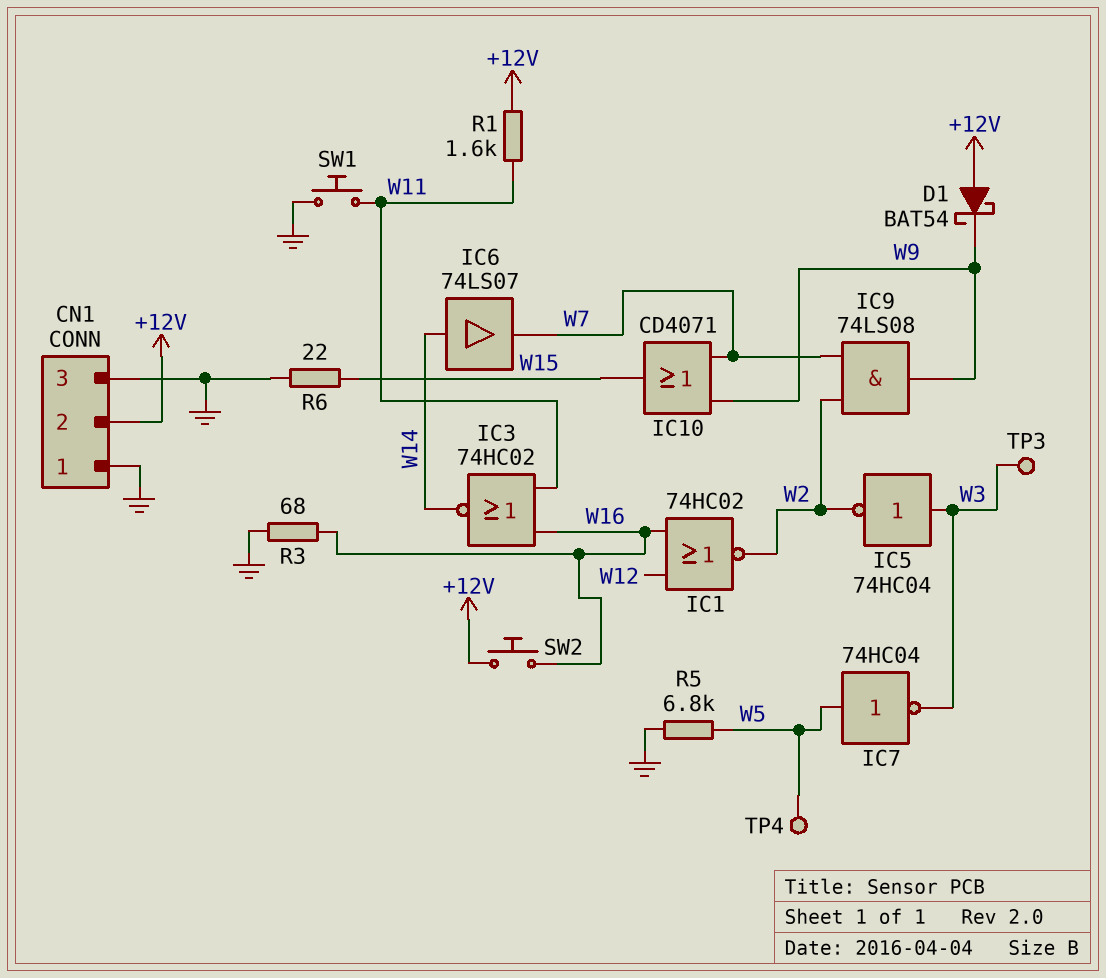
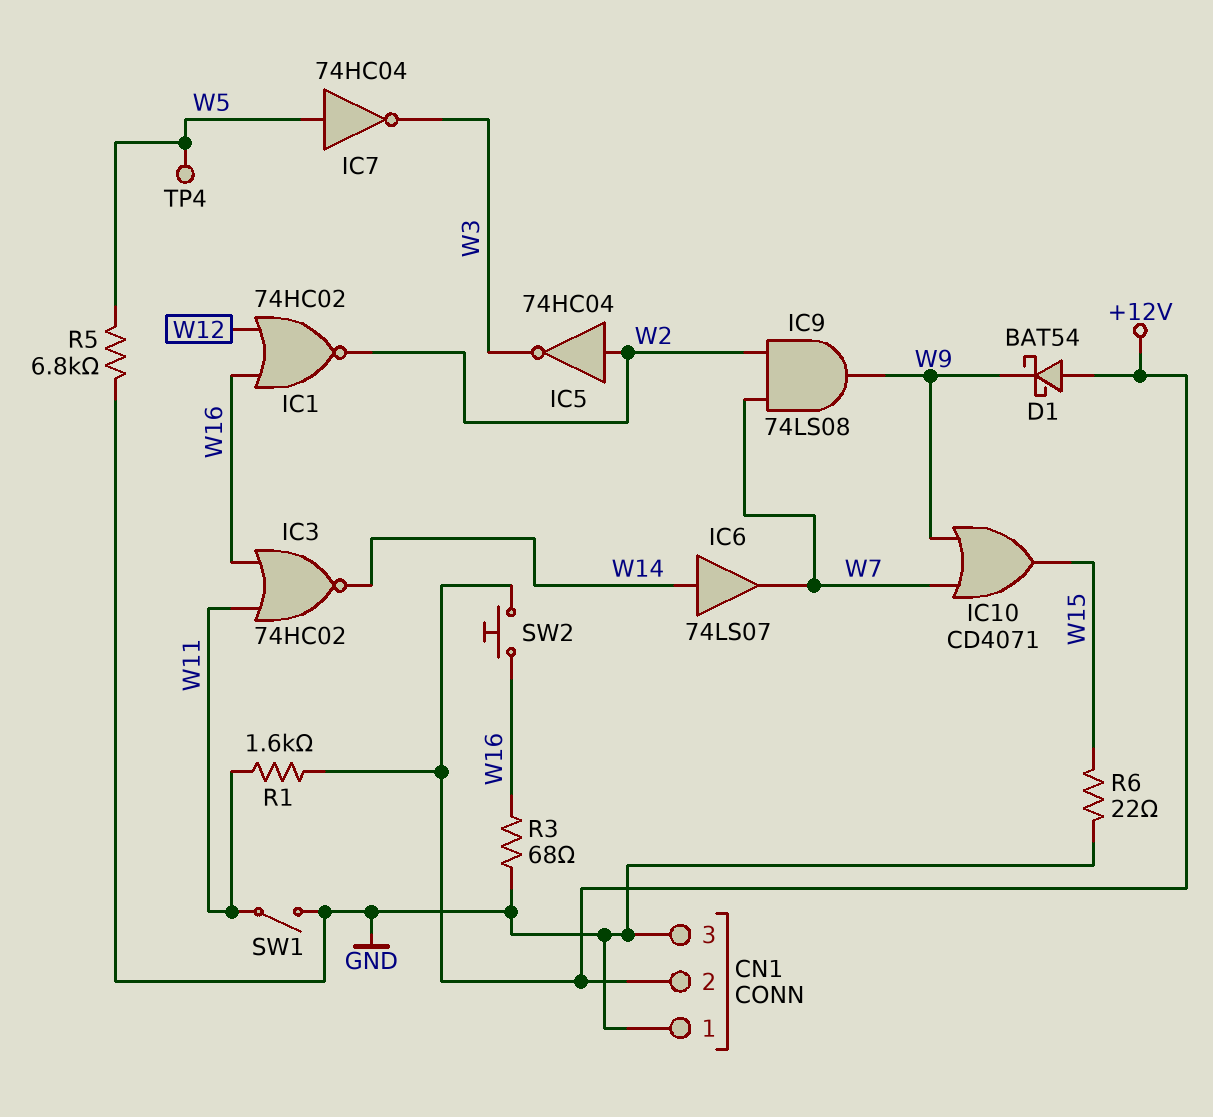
IC5: NOT 74HC04 (in W3, out W2) -> NOT 74HC04 (in W2, out W3)
SW1: button (GND, W11) -> switch (GND, W11)
TP3: test point (W3) -> none

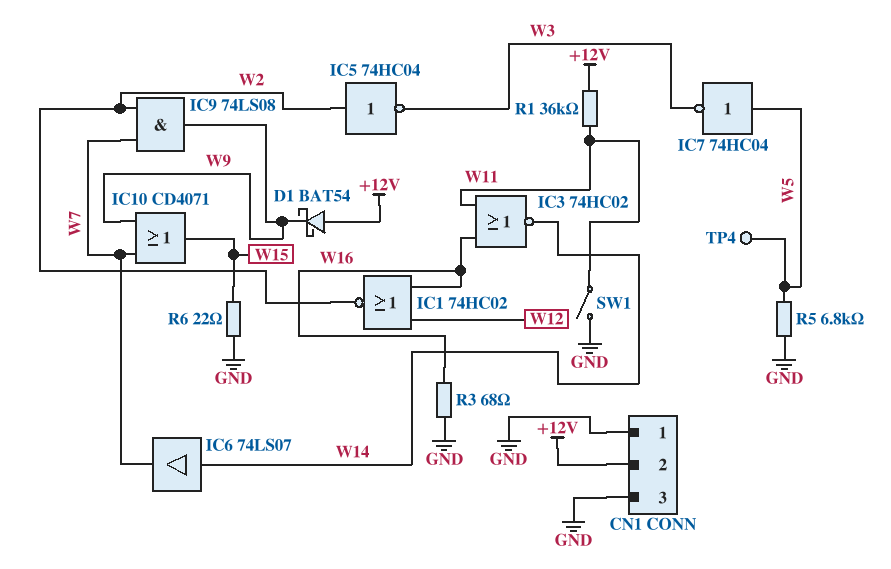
R1: 1.6k (+12V, W11) -> 36k (+12V, W11)
SW2: button (+12V, W16) -> none

